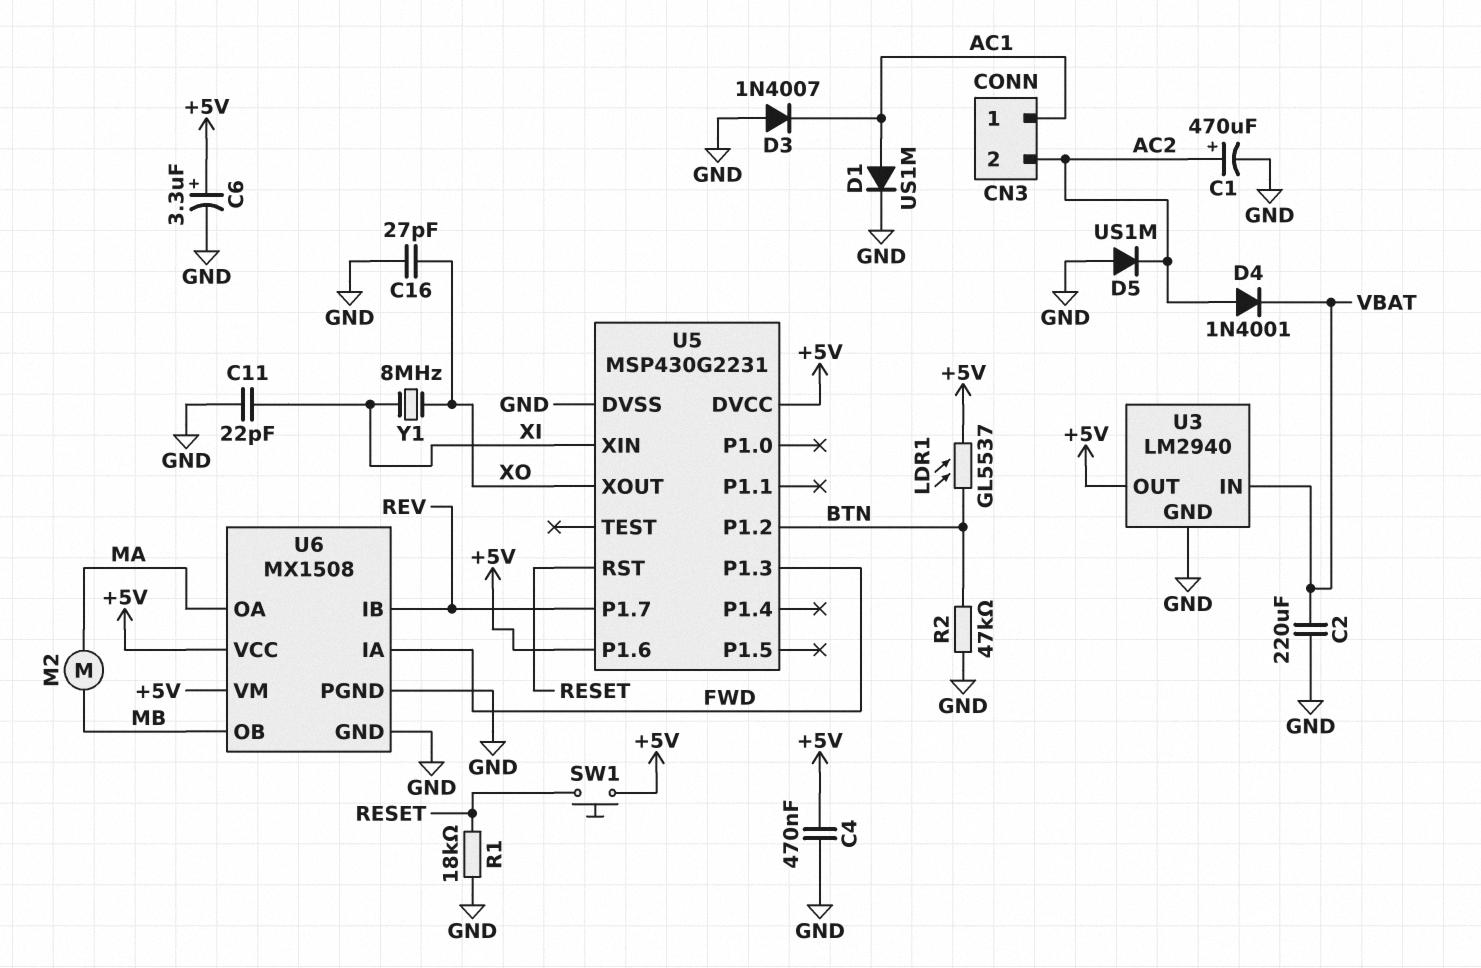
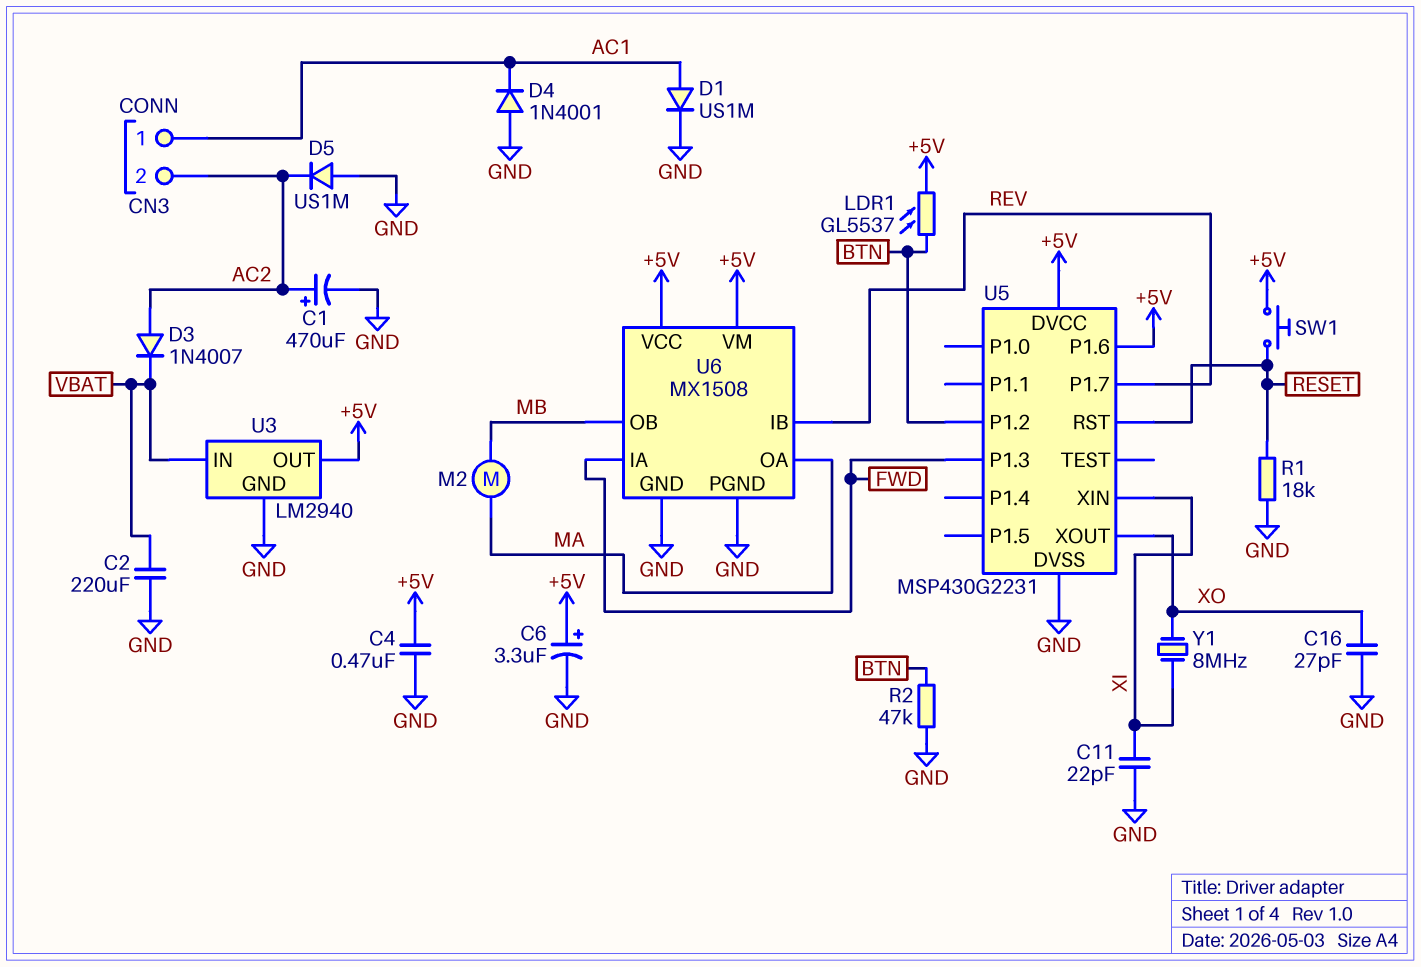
D3: diode 1N4007 (A GND, K AC1) -> diode 1N4007 (A AC2, K VBAT)
D4: diode 1N4001 (A AC2, K VBAT) -> diode 1N4001 (A GND, K AC1)

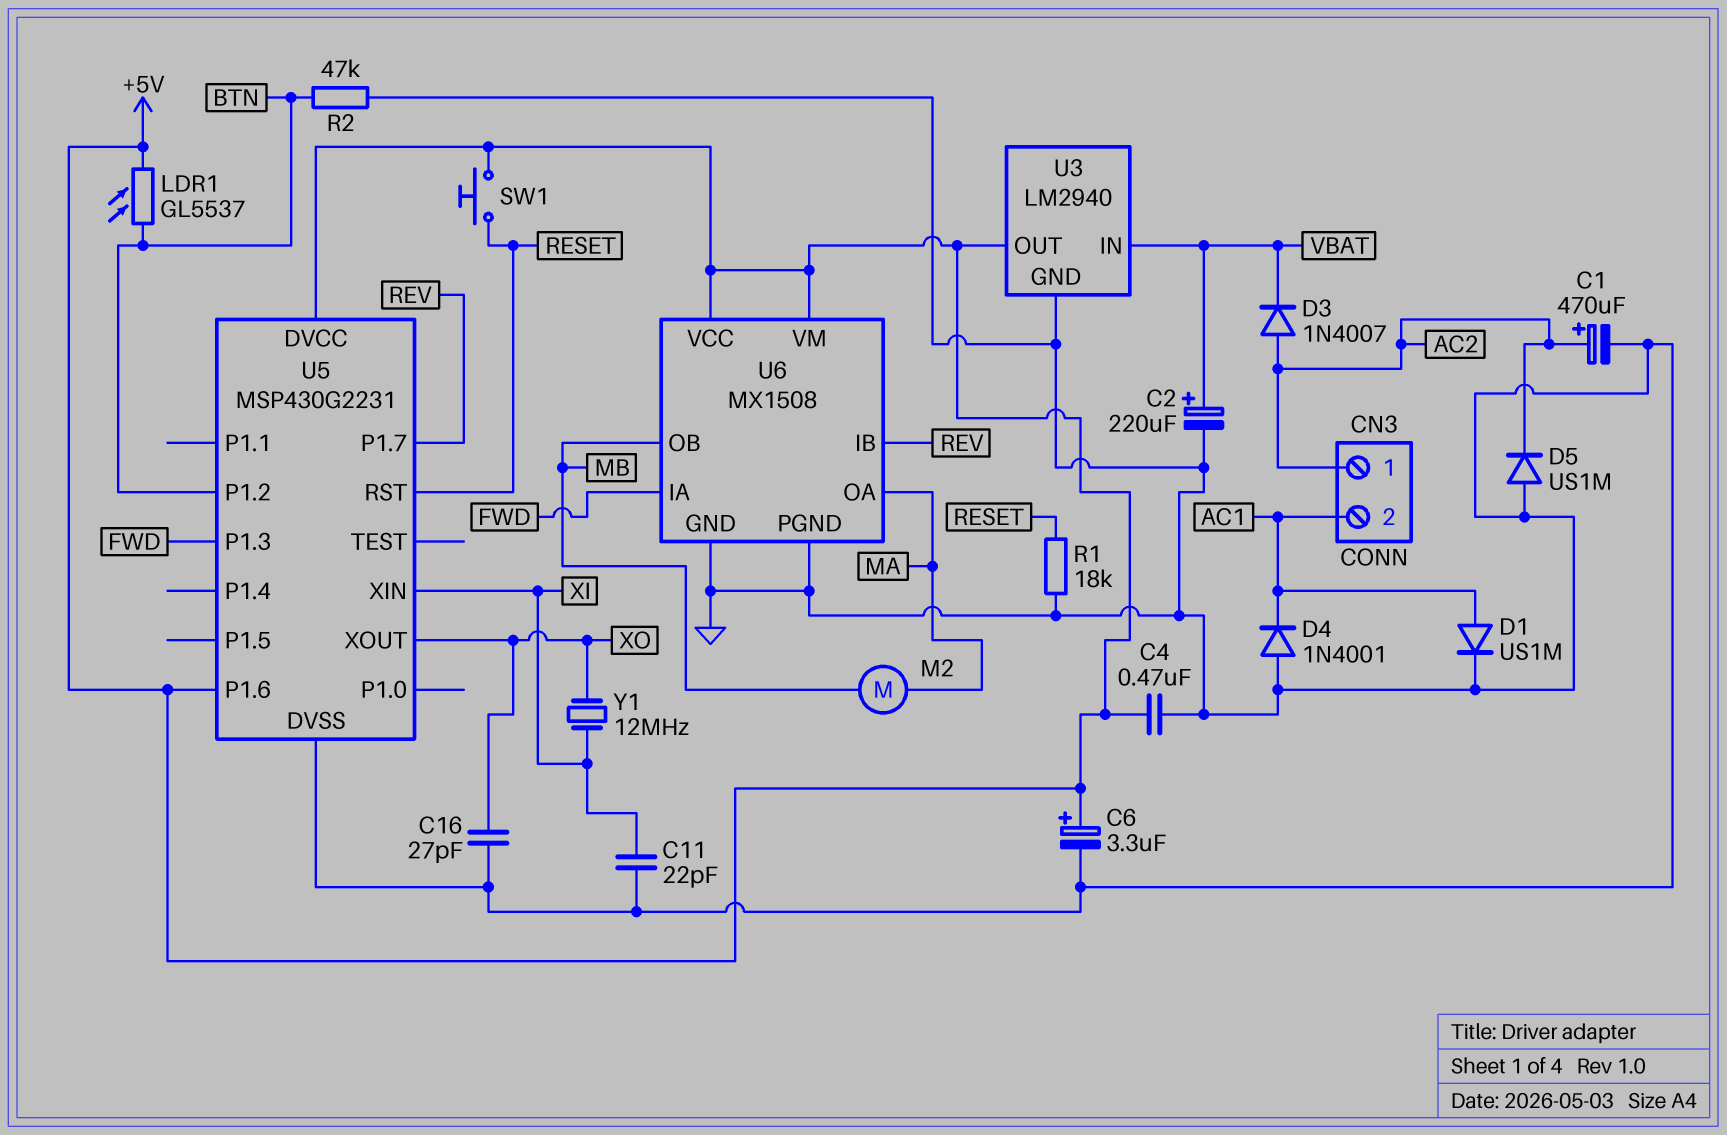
C2: 220uF (GND, VBAT) -> 220uF (plus VBAT, minus GND)
CN3 pin 1: AC1 -> AC2
CN3 pin 2: AC2 -> AC1
Y1: 8MHz (XI, XO) -> 12MHz (XI, XO)

